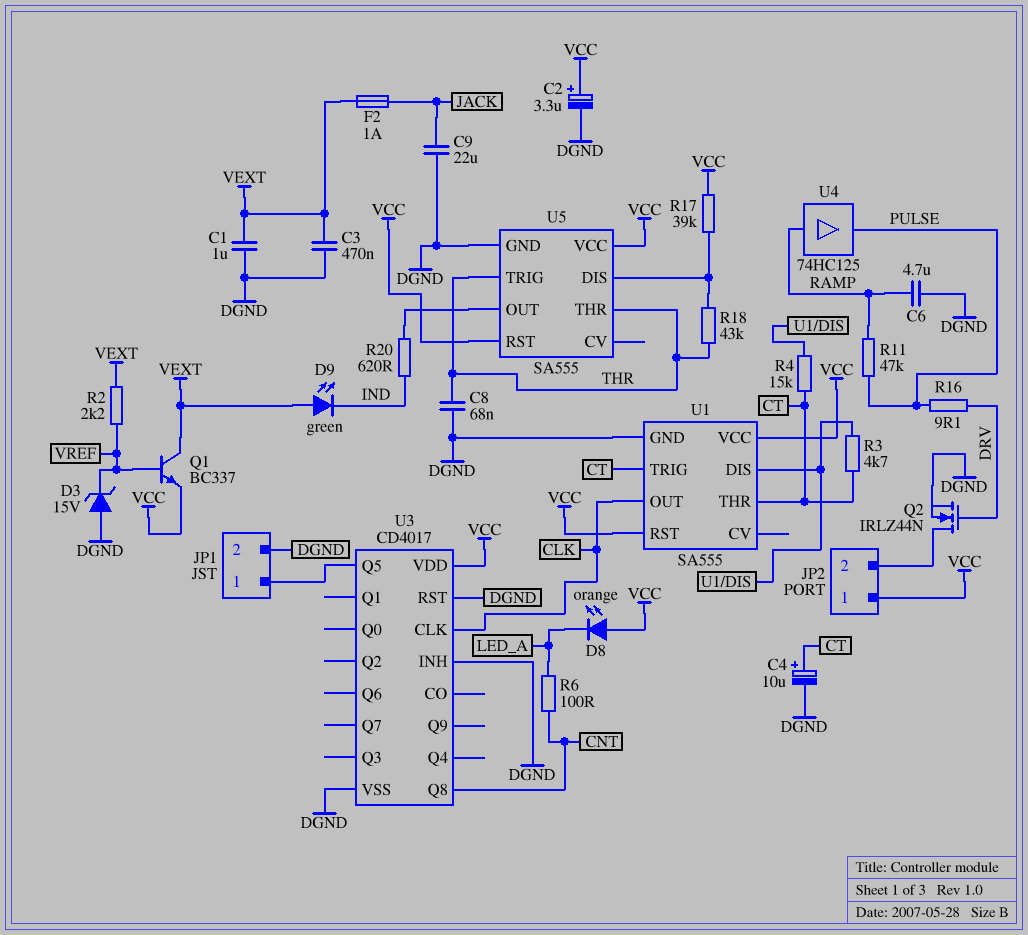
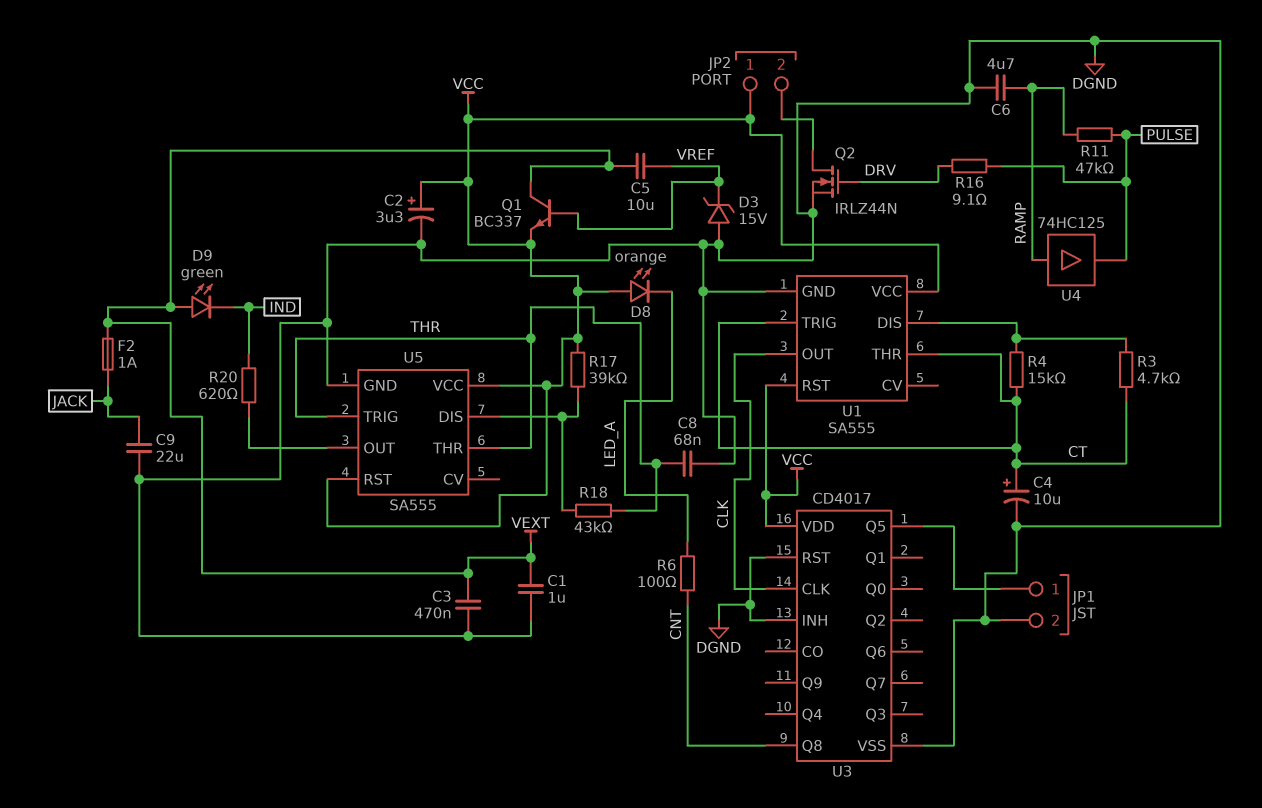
C5: none -> 10uF (VEXT, VREF)
R2: 2.2k (VEXT, VREF) -> none

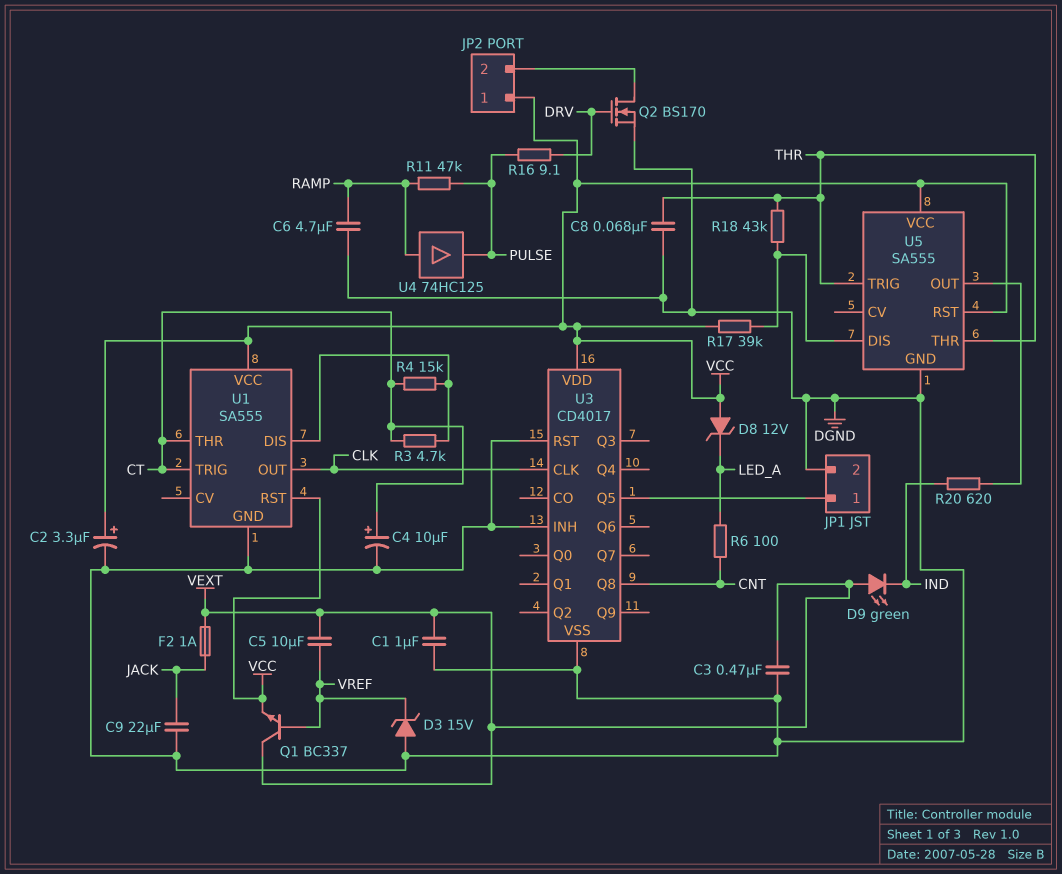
D8: LED orange (A VCC, K LED_A) -> zener 12V (A VCC, K LED_A)
Q2: NMOS IRLZ44N (G DRV, D JP2/2, S DGND) -> NMOS BS170 (G DRV, D JP2/2, S DGND)

